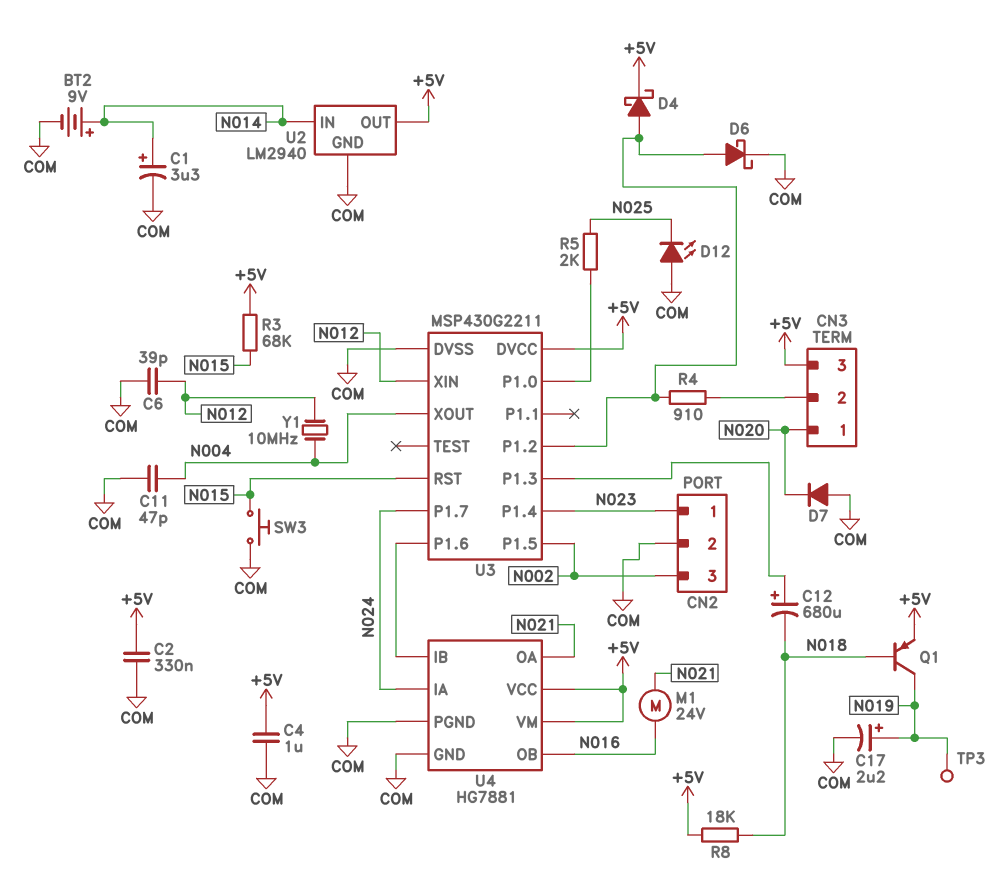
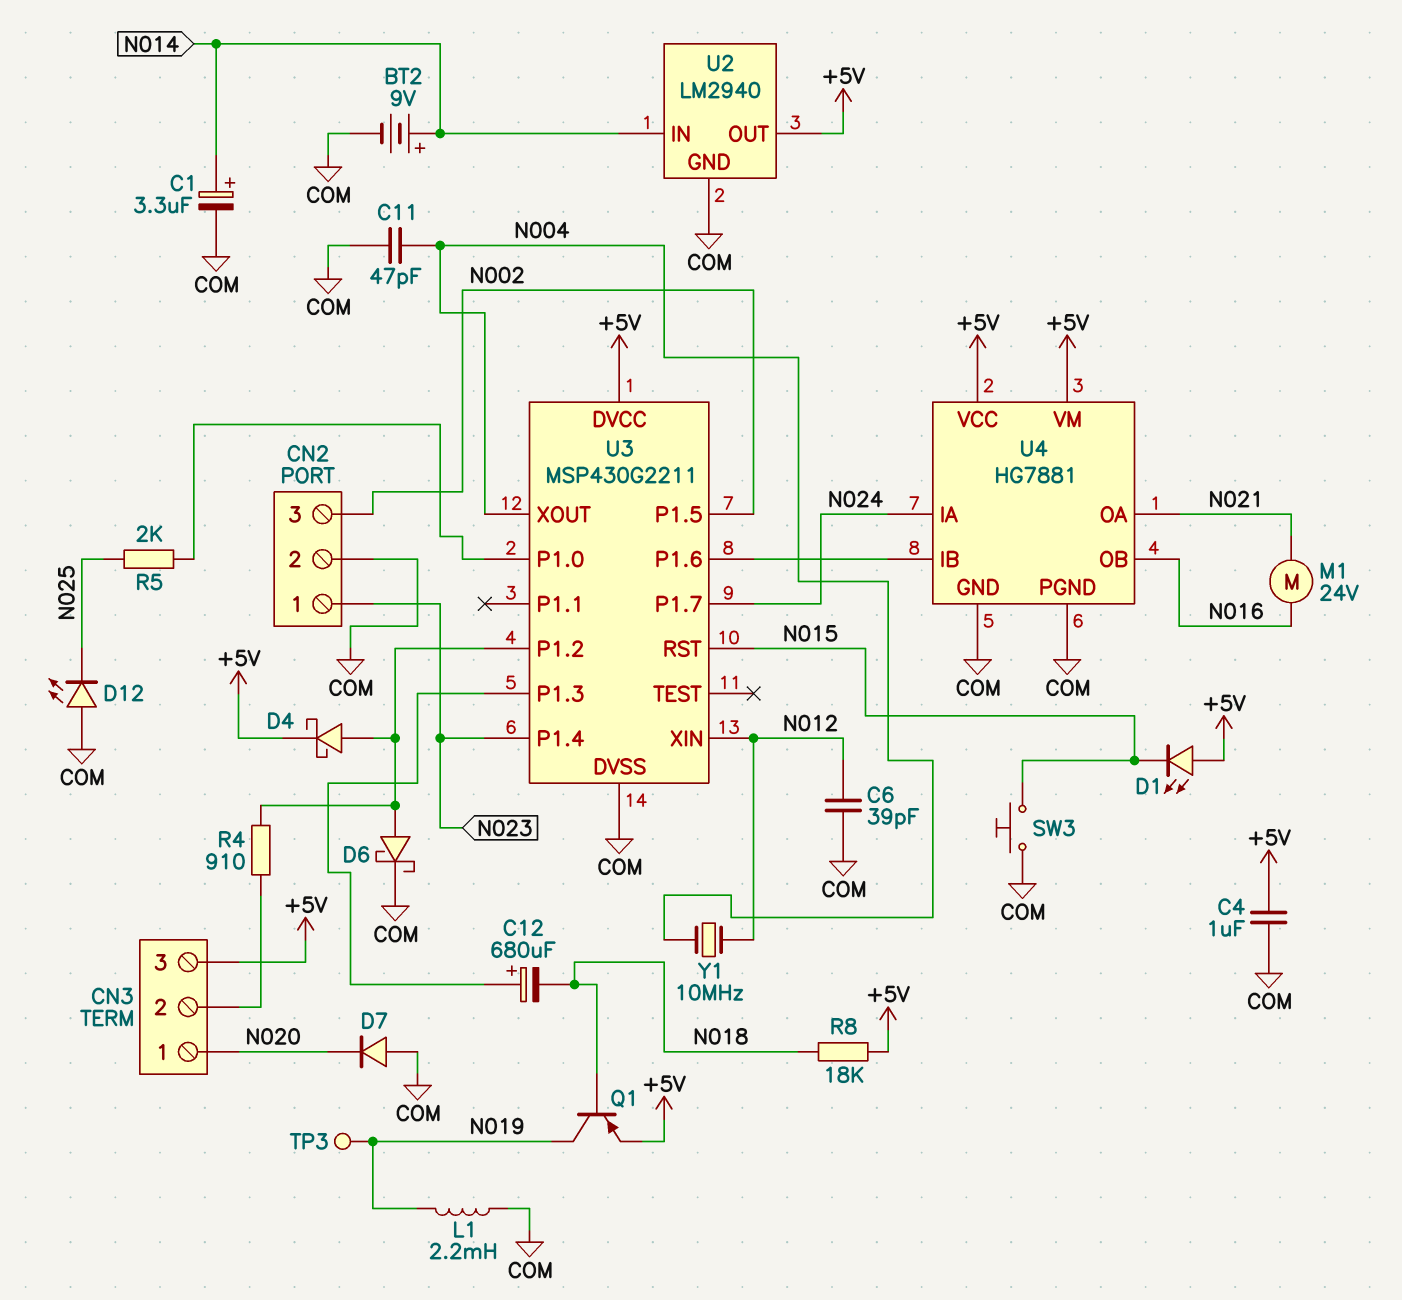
C2: 330nF (+5V, COM) -> none
C17: 2.2uF (plus N019, minus COM) -> none
D1: none -> LED (A +5V, K N015)
L1: none -> 2.2mH (COM, N019)
R3: 68k (+5V, N015) -> none

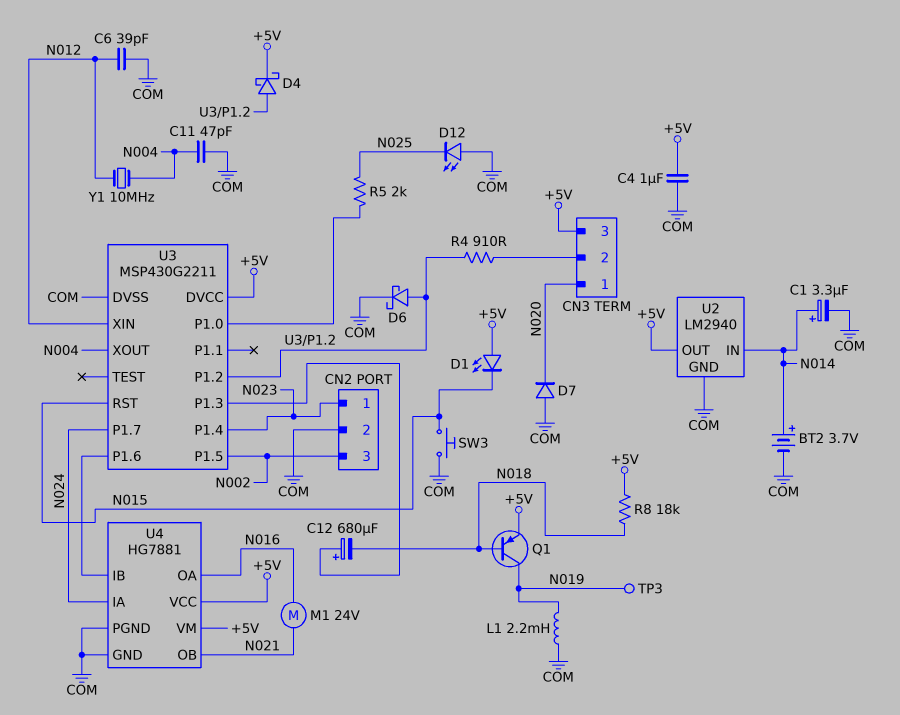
BT2: 9V (plus N014, minus COM) -> 3.7V (plus N014, minus COM)
U4 pin OA: N021 -> N016
U4 pin OB: N016 -> N021

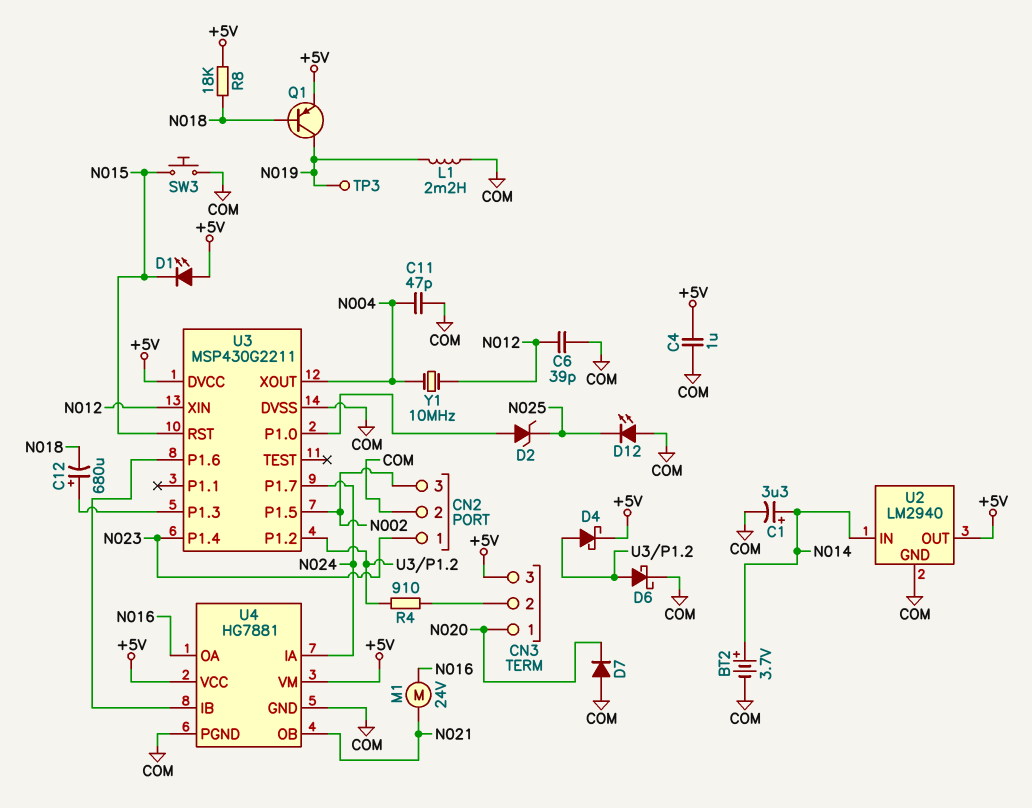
D2: none -> zener (A U3/P1.0, K N025)
R5: 2k (N025, U3/P1.0) -> none

